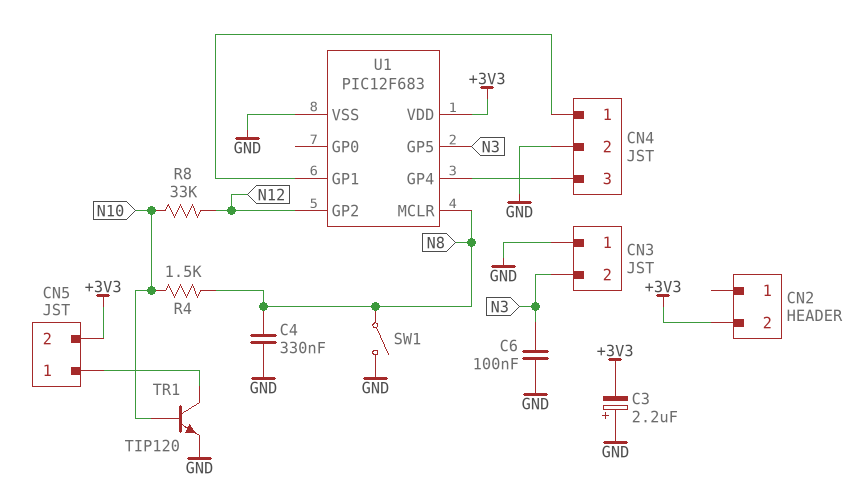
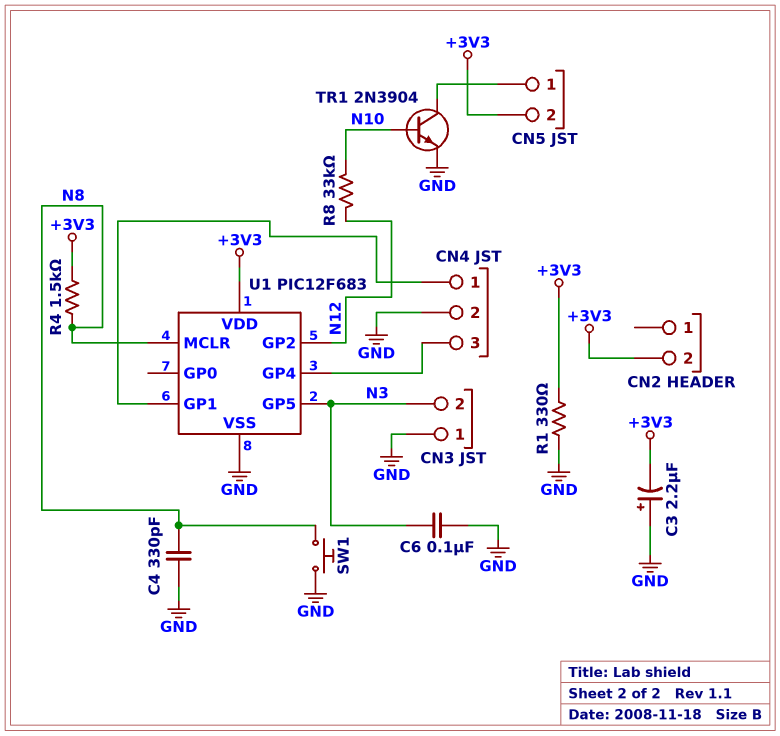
C4: 330nF (GND, N8) -> 330pF (GND, N8)
R1: none -> 330 (+3V3, GND)
R4: 1.5k (N8, N10) -> 1.5k (+3V3, N8)
SW1: switch (GND, N8) -> button (GND, N8)
TR1: NPN TIP120 (B N10, C CN5/1, E GND) -> NPN 2N3904 (B N10, C CN5/1, E GND)

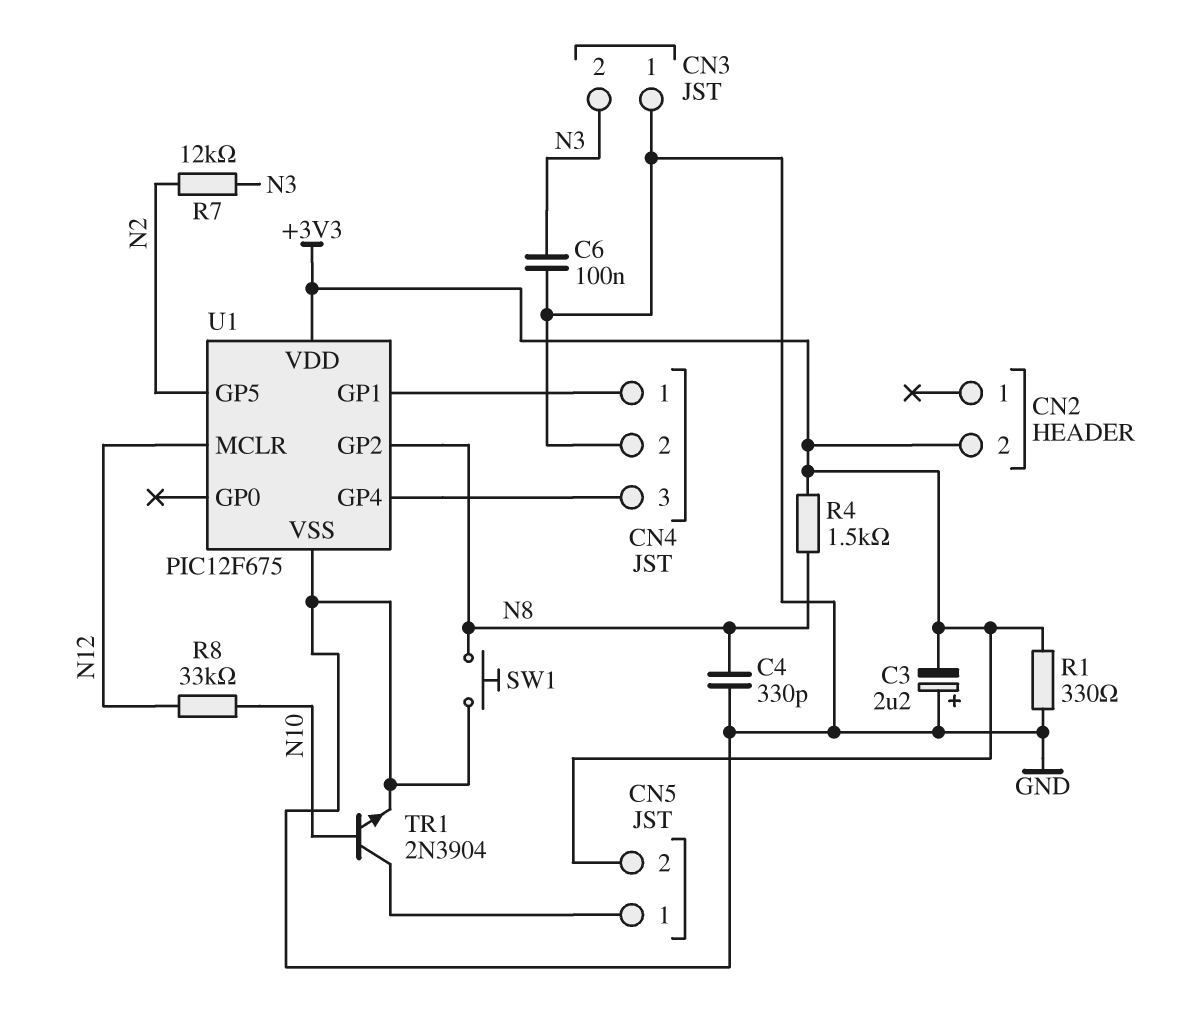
R7: none -> 12k (N2, N3)
U1: PIC12F683 -> PIC12F675
U1 pin GP2: N12 -> N8
U1 pin GP5: N3 -> N2
U1 pin MCLR: N8 -> N12

